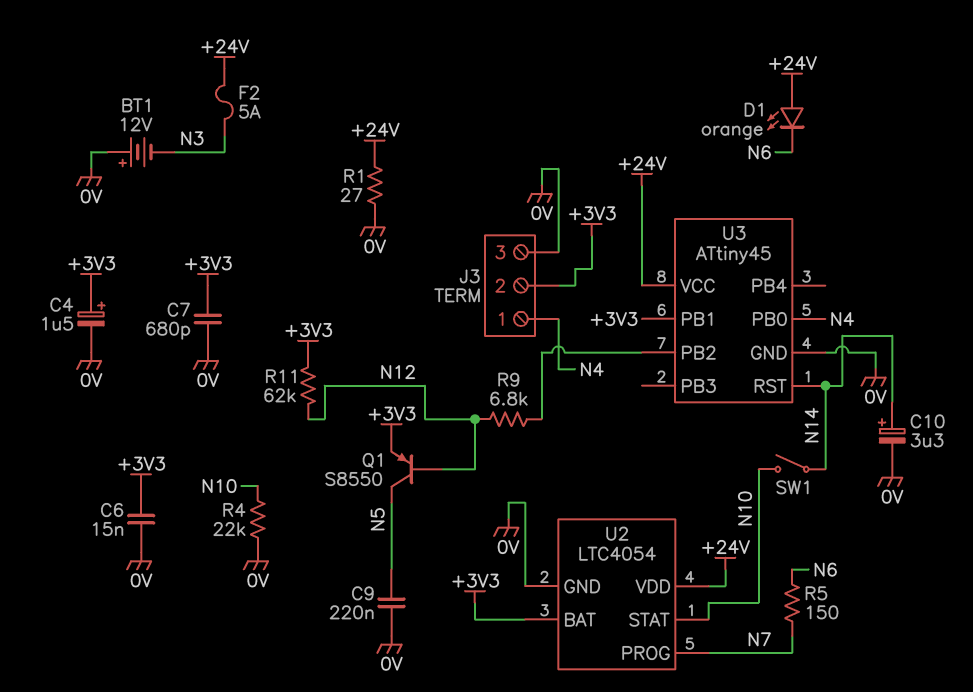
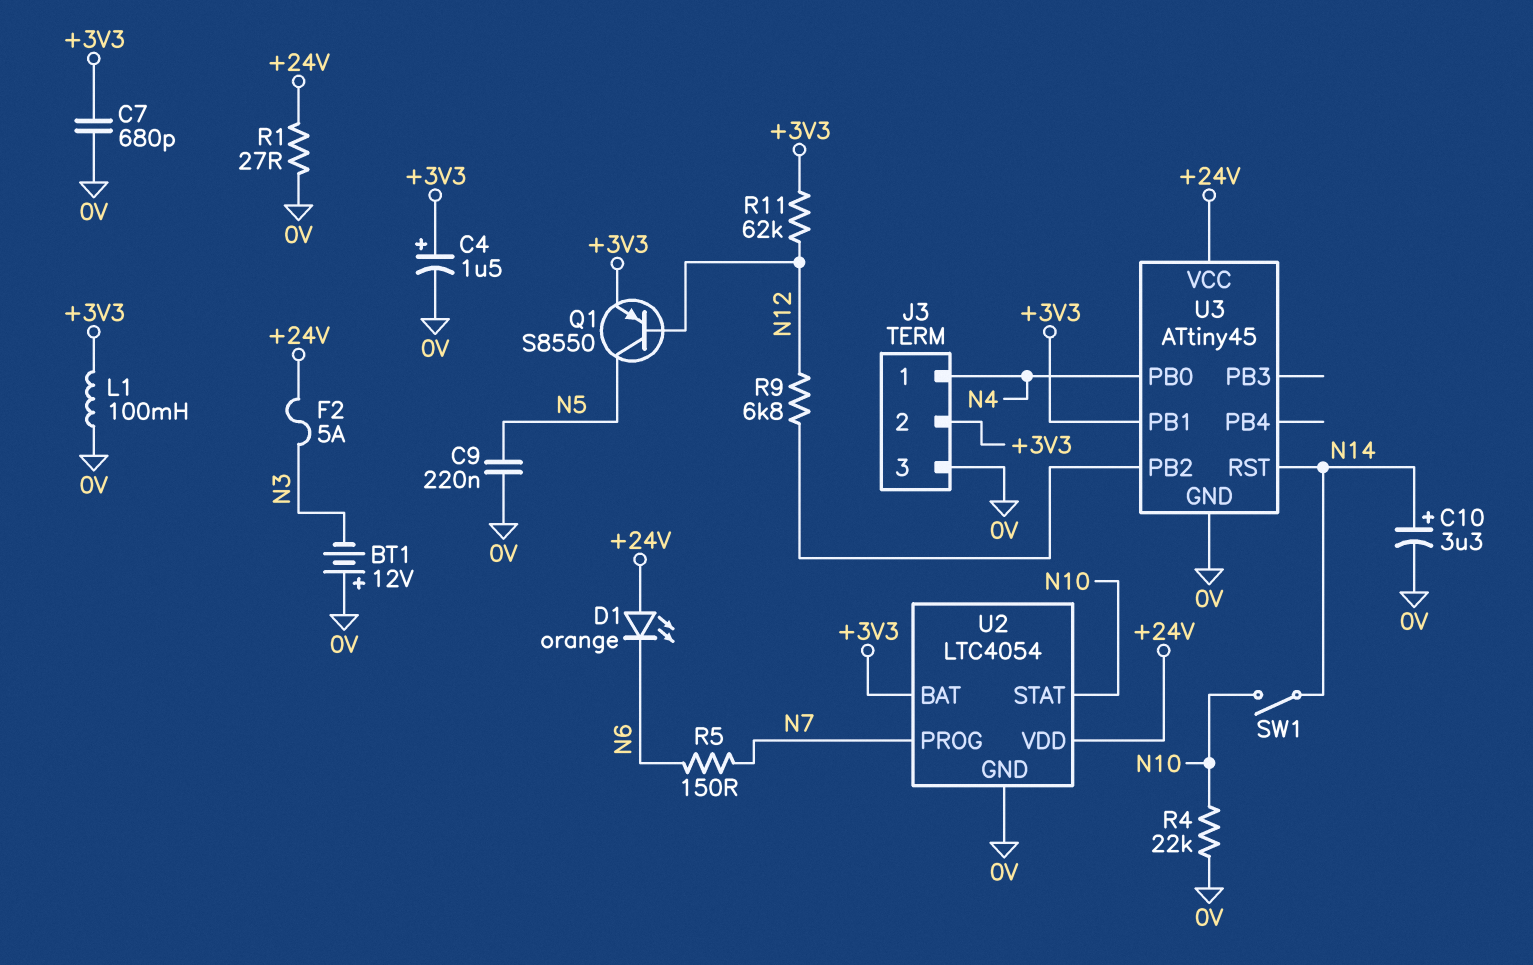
C6: 15nF (+3V3, 0V) -> none
L1: none -> 100mH (+3V3, 0V)

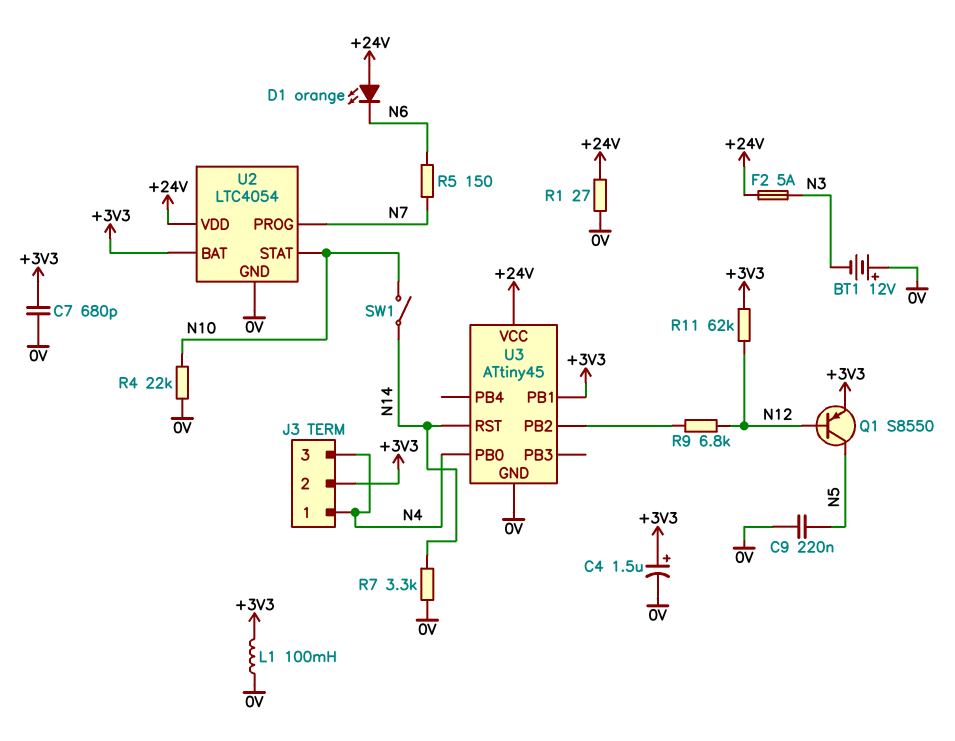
C10: 3.3uF (plus N14, minus 0V) -> none
J3 pin 3: 0V -> N4
R7: none -> 3.3k (0V, N14)

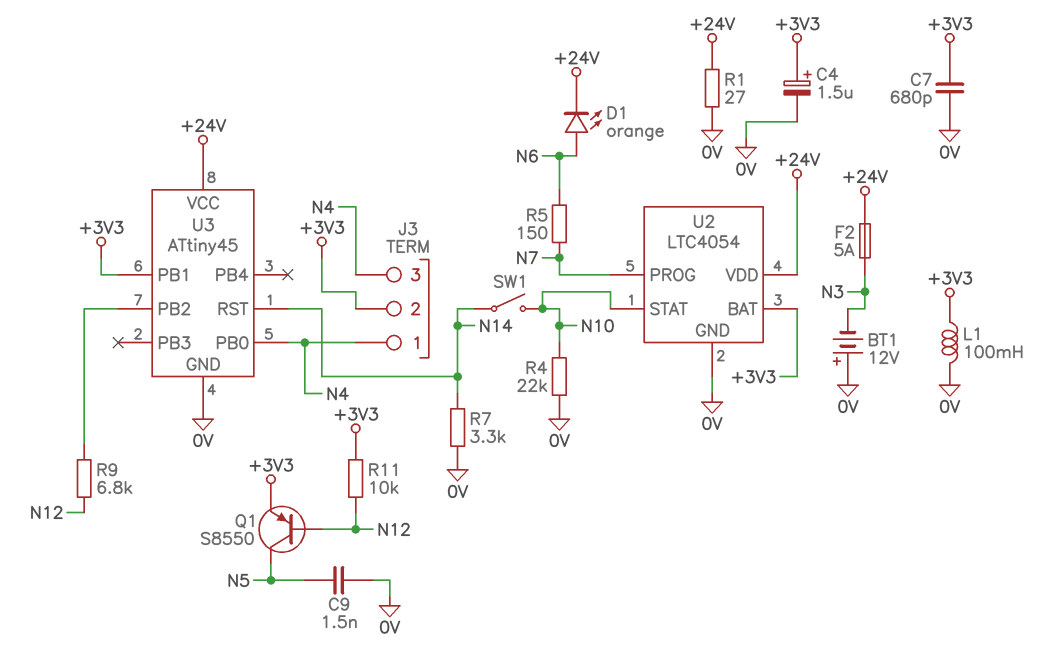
C9: 220nF (0V, N5) -> 1.5nF (0V, N5)
D1: LED orange (A +24V, K N6) -> LED orange (A N6, K +24V)
R11: 62k (+3V3, N12) -> 10k (+3V3, N12)

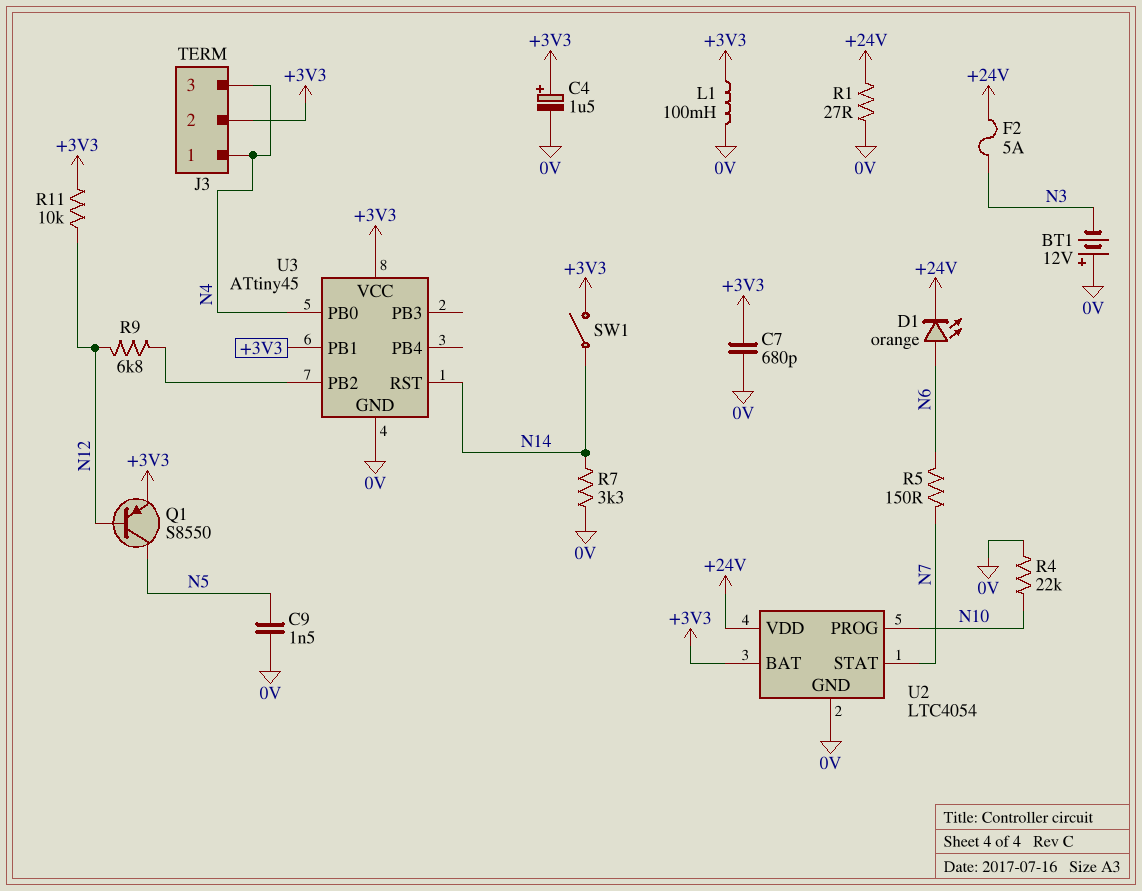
SW1: switch (N10, N14) -> switch (+3V3, N14)
U2 pin PROG: N7 -> N10
U2 pin STAT: N10 -> N7
U3 pin VCC: +24V -> +3V3

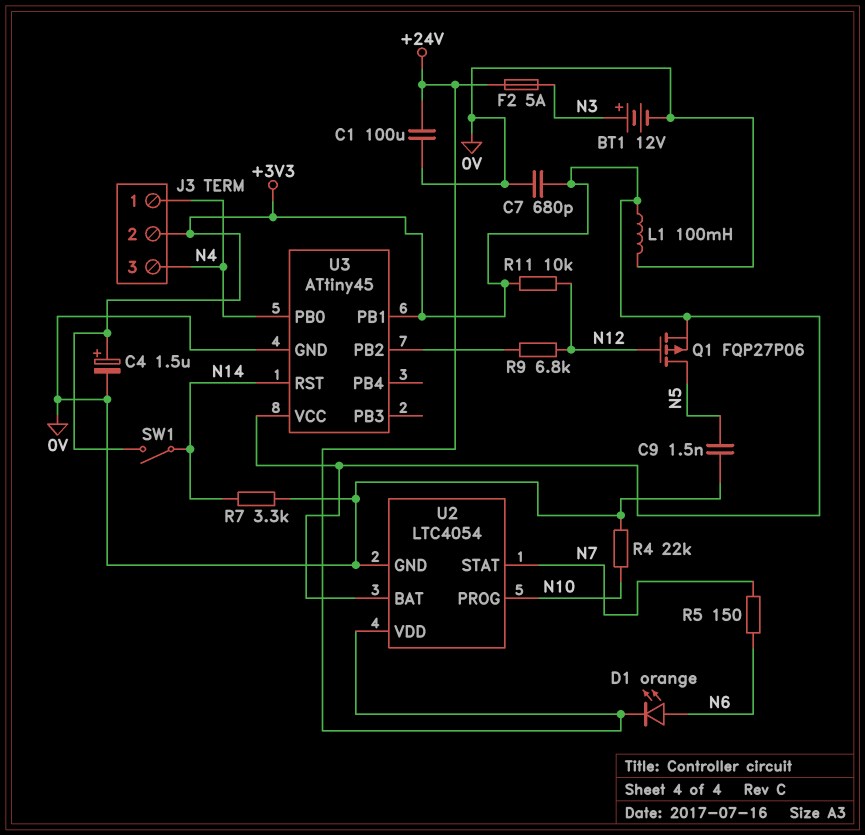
BT1: 12V (plus 0V, minus N3) -> 12V (plus N3, minus 0V)
C1: none -> 100uF (+24V, 0V)
Q1: PNP S8550 (B N12, C N5, E +3V3) -> PMOS FQP27P06 (G N12, D N5, S +3V3)
R1: 27 (+24V, 0V) -> none

